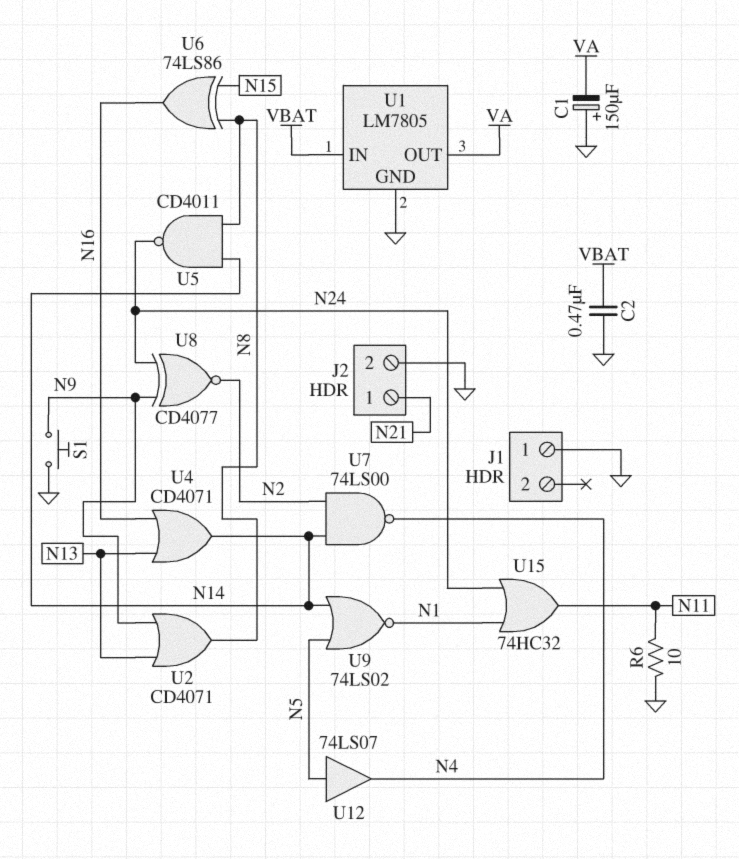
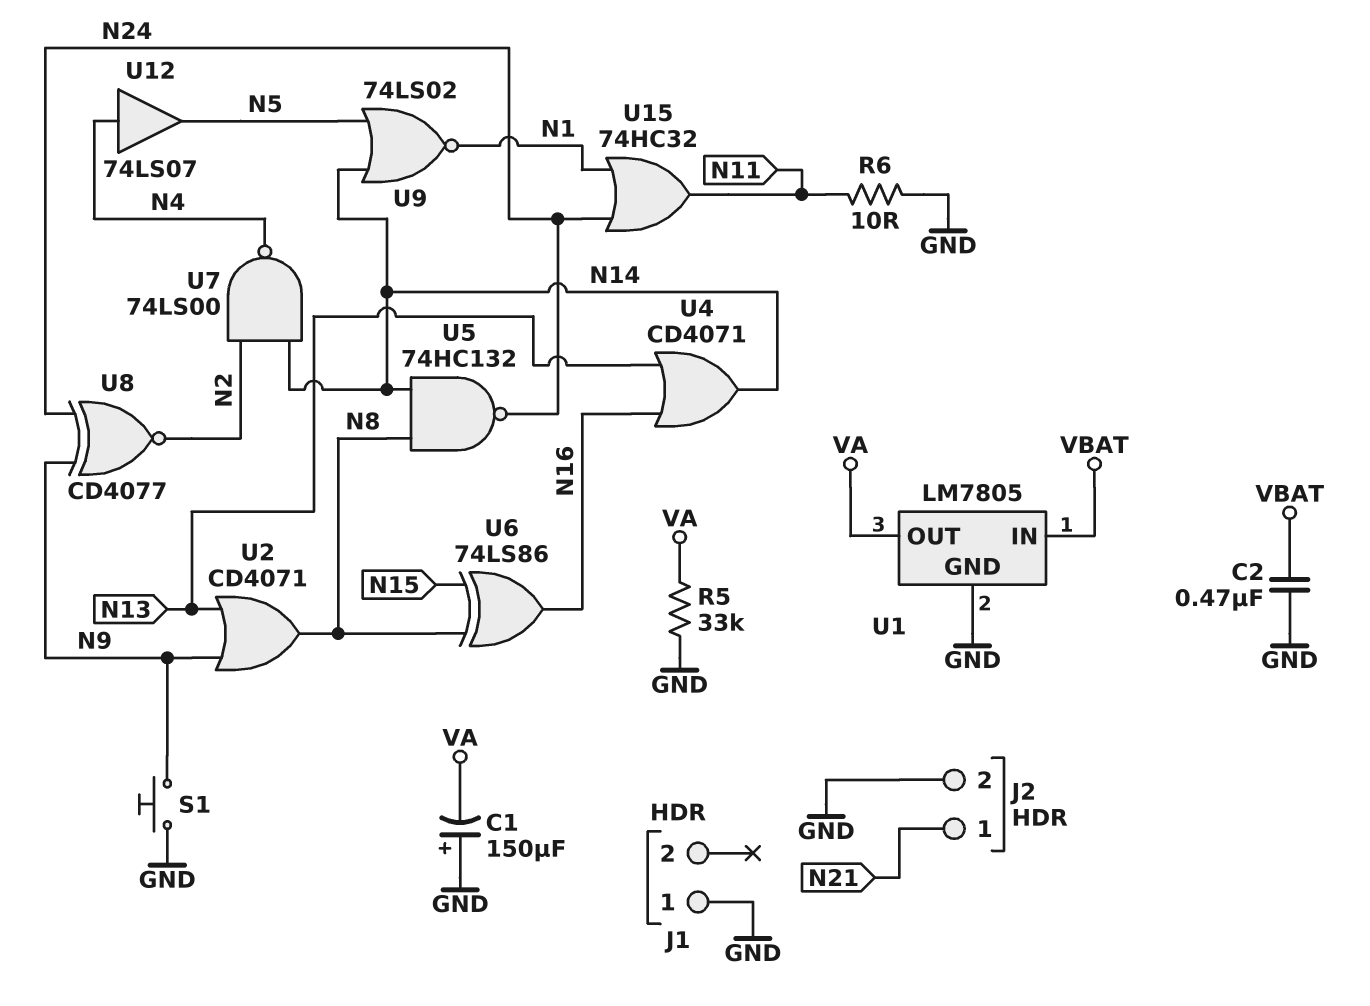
R5: none -> 33k (GND, VA)
U5: NAND CD4011 (in N8, in N14, out N24) -> NAND 74HC132 (in N8, in N14, out N24)
U12: buffer 74LS07 (in N5, out N4) -> buffer 74LS07 (in N4, out N5)

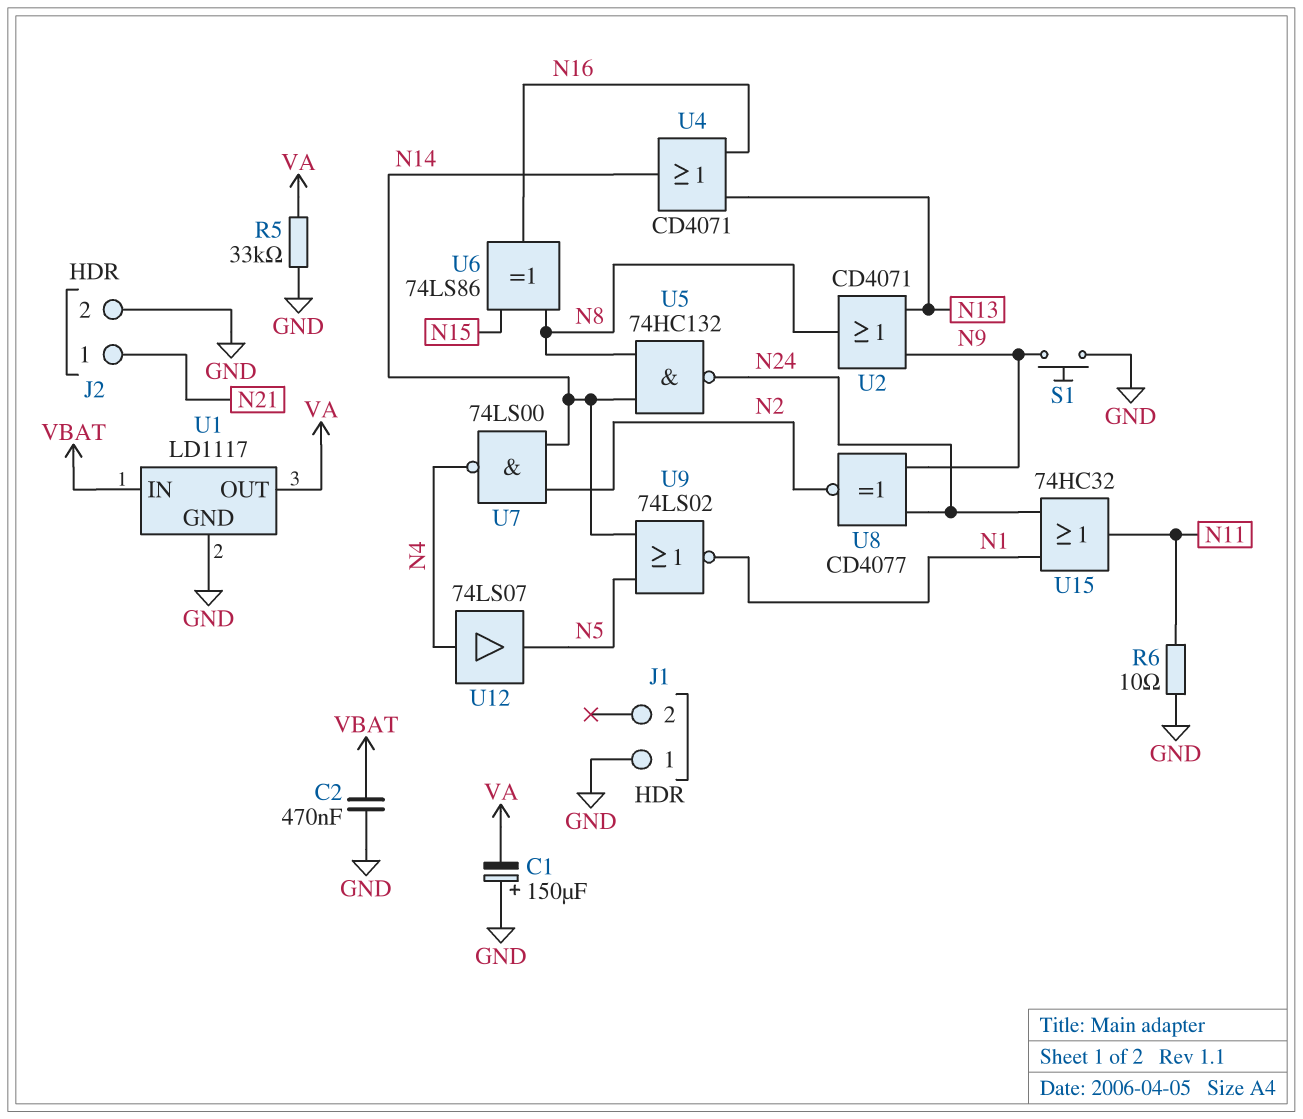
U1: LM7805 -> LD1117

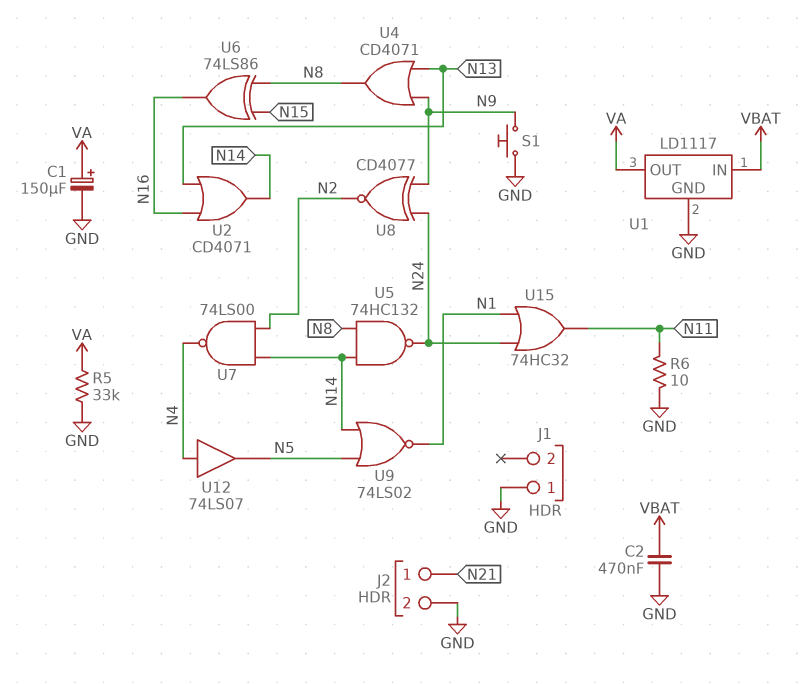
C1: 150uF (plus GND, minus VA) -> 150uF (plus VA, minus GND)
U2: OR CD4071 (in N9, in N13, out N8) -> OR CD4071 (in N13, in N16, out N14)
U4: OR CD4071 (in N13, in N16, out N14) -> OR CD4071 (in N9, in N13, out N8)

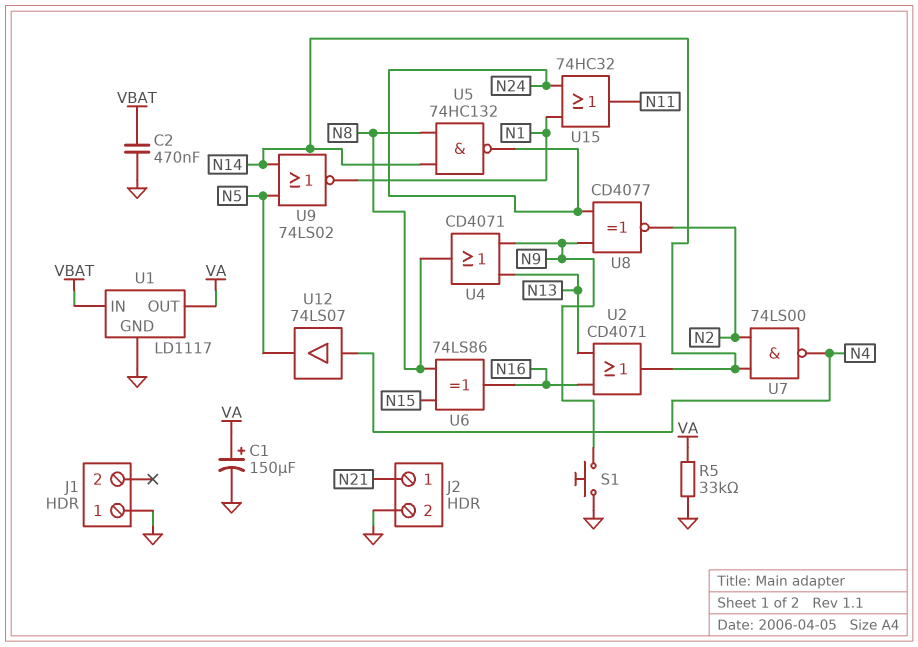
R6: 10 (GND, N11) -> none

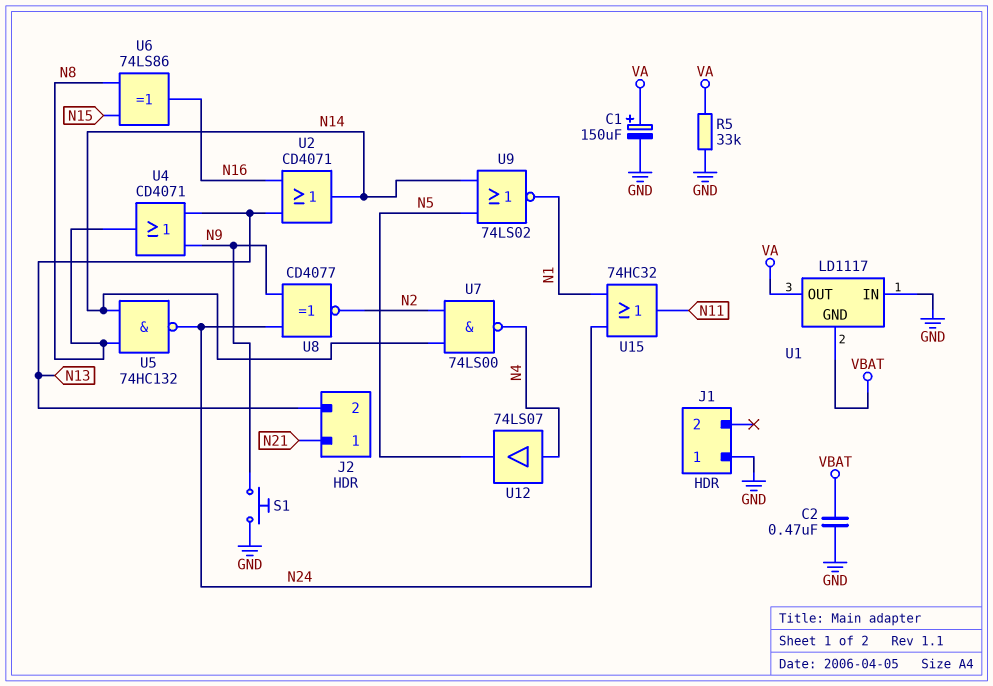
J2 pin 2: GND -> N13
U1 pin GND: GND -> VBAT
U1 pin IN: VBAT -> GND

